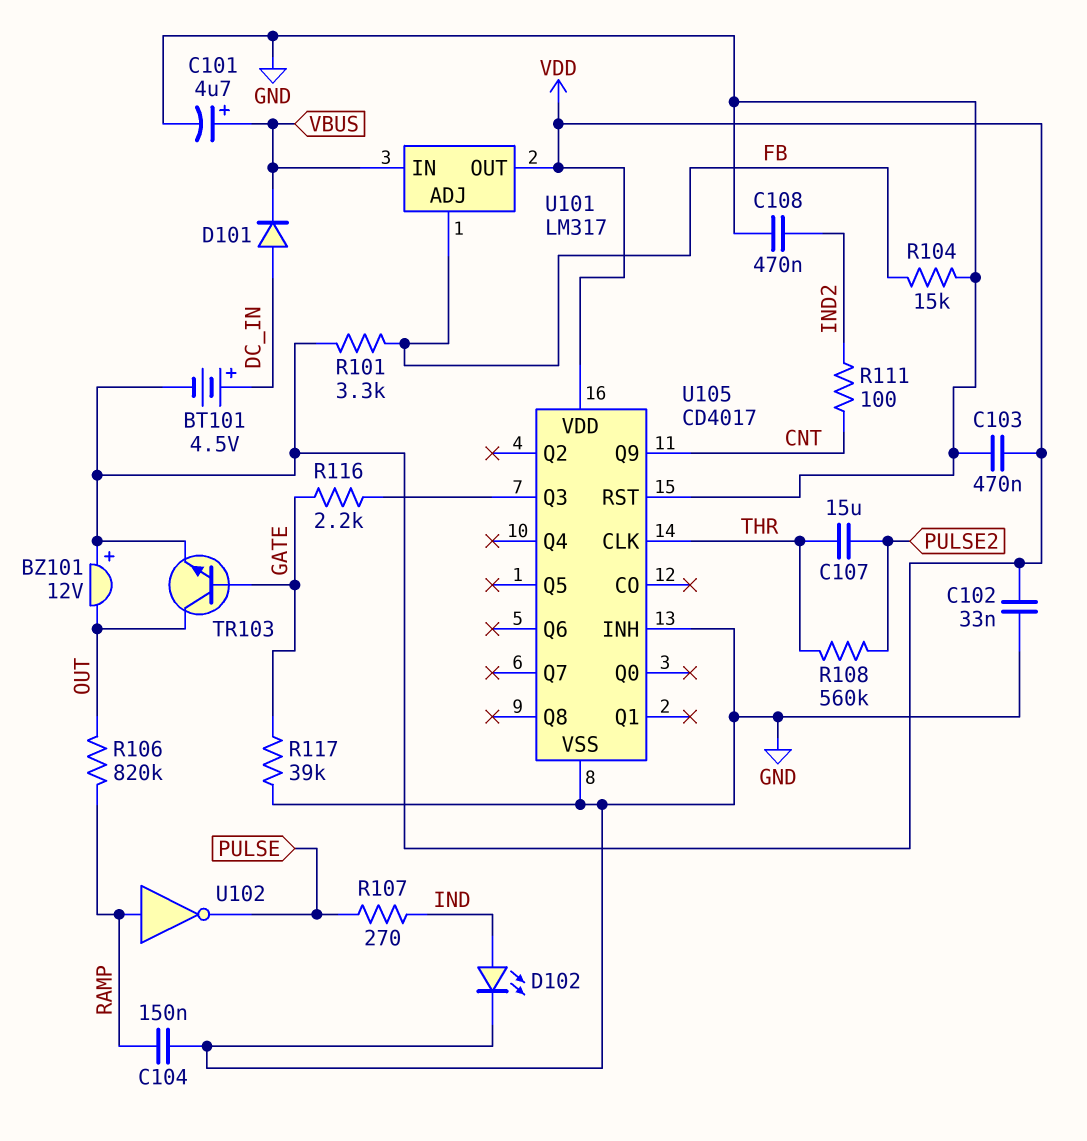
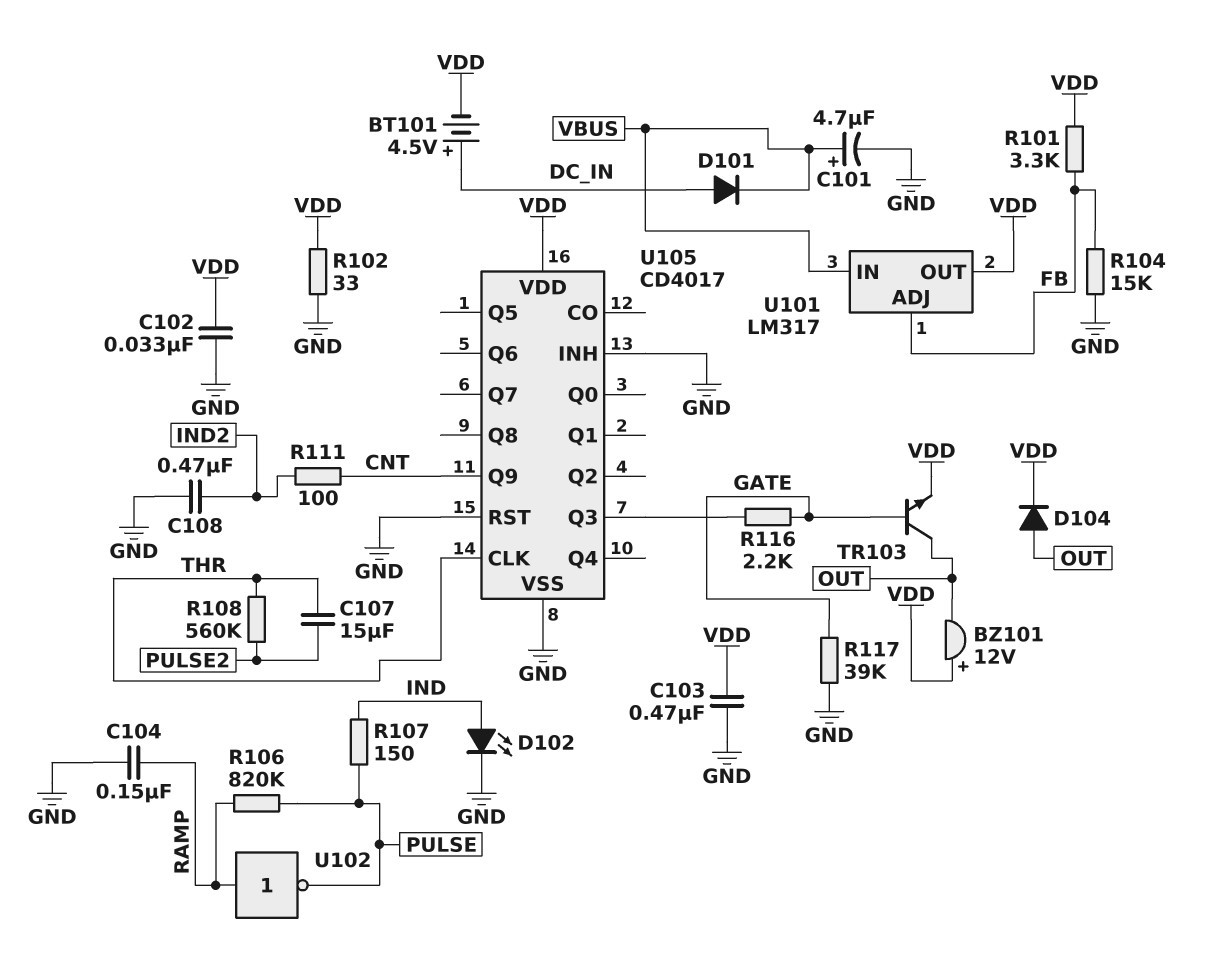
D104: none -> diode (A OUT, K VDD)
R102: none -> 33 (GND, VDD)
R106: 820k (OUT, RAMP) -> 820k (PULSE, RAMP)
R107: 270 (IND, PULSE) -> 150 (IND, PULSE)

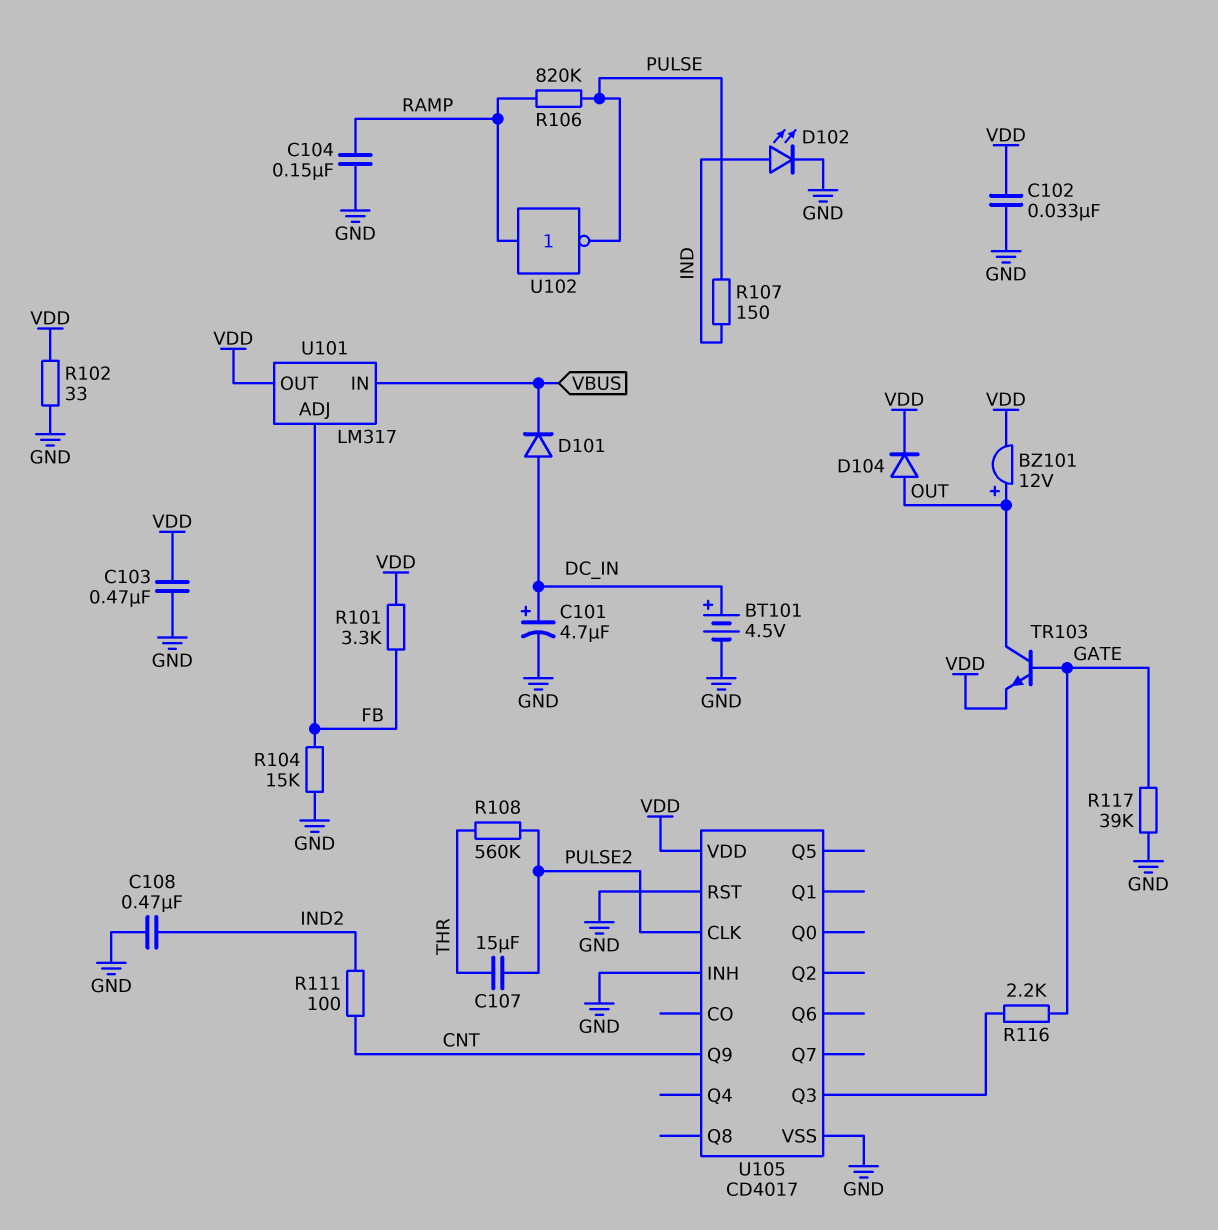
BT101: 4.5V (plus DC_IN, minus VDD) -> 4.5V (plus DC_IN, minus GND)
BZ101: buzzer 12V (plus VDD, minus OUT) -> buzzer 12V (plus OUT, minus VDD)
C101: 4.7uF (plus VBUS, minus GND) -> 4.7uF (plus DC_IN, minus GND)
U105 pin CLK: THR -> PULSE2

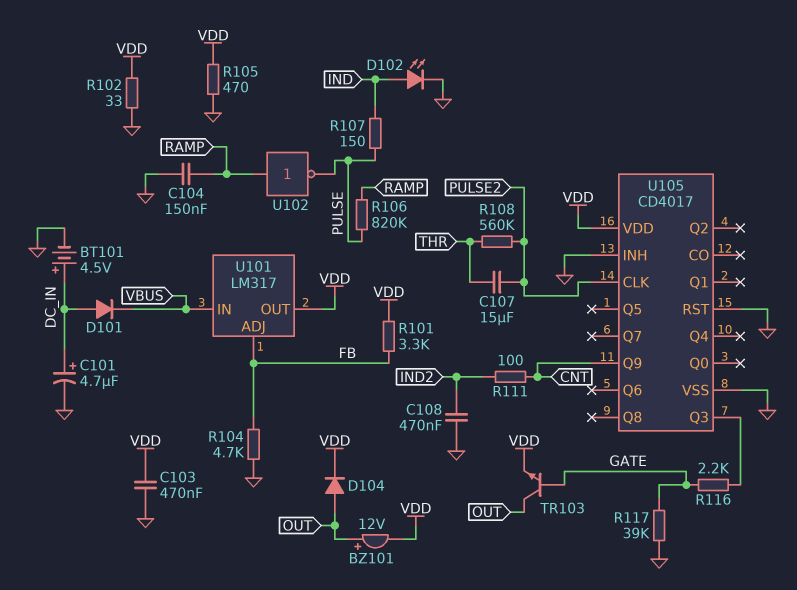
C102: 33nF (GND, VDD) -> none
R104: 15k (FB, GND) -> 4.7k (FB, GND)
R105: none -> 470 (GND, VDD)

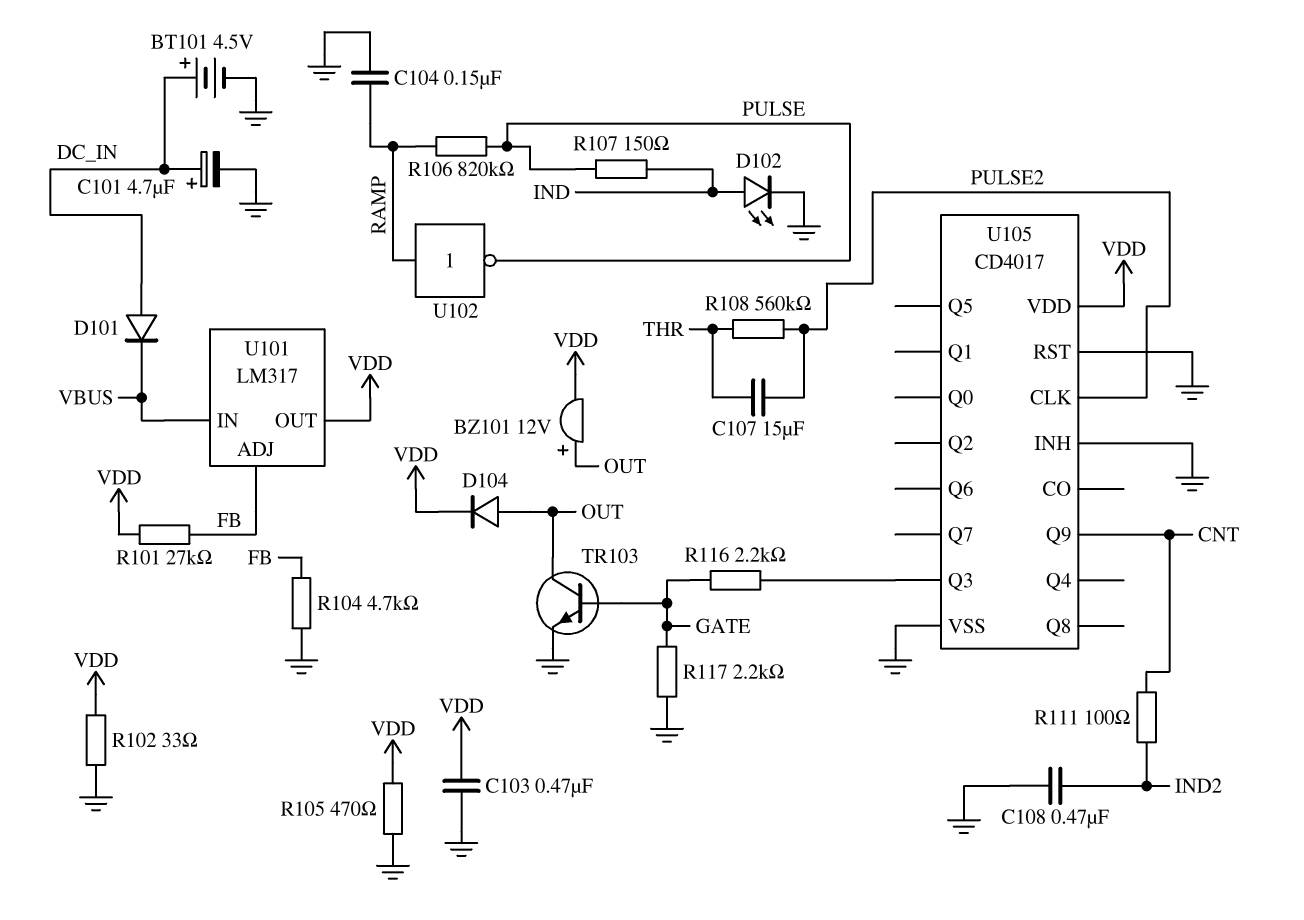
R101: 3.3k (FB, VDD) -> 27k (FB, VDD)
R117: 39k (GATE, GND) -> 2.2k (GATE, GND)
TR103: NPN (B GATE, C OUT, E VDD) -> NPN (B GATE, C OUT, E GND)

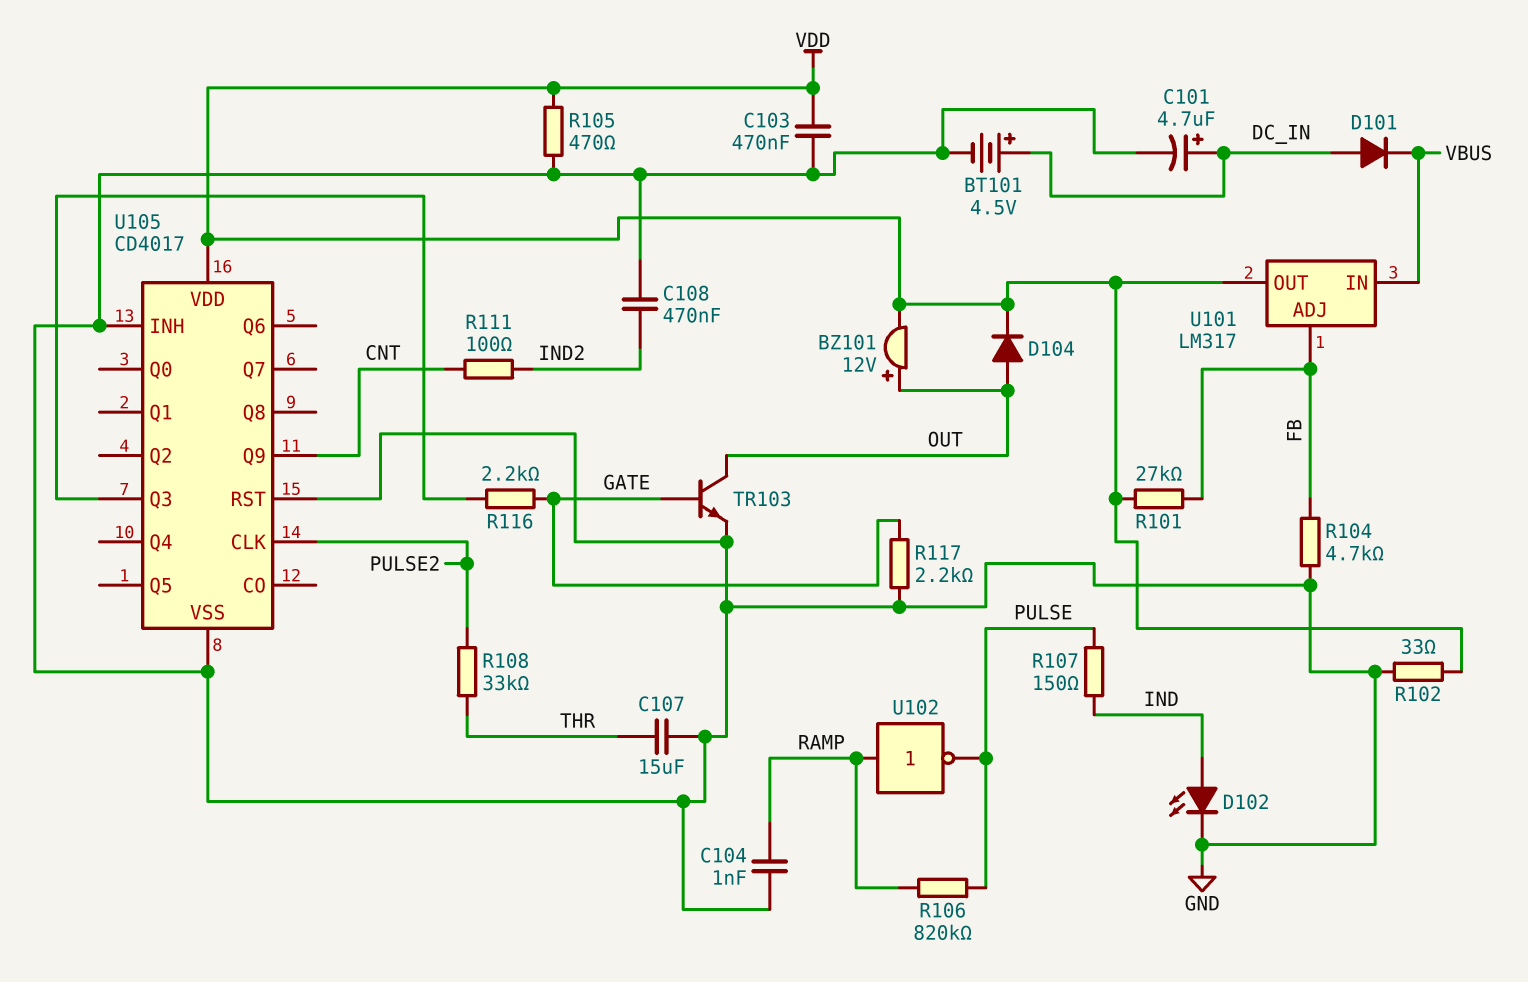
C104: 150nF (GND, RAMP) -> 1nF (GND, RAMP)
C107: 15uF (PULSE2, THR) -> 15uF (GND, THR)
R108: 560k (PULSE2, THR) -> 33k (PULSE2, THR)

